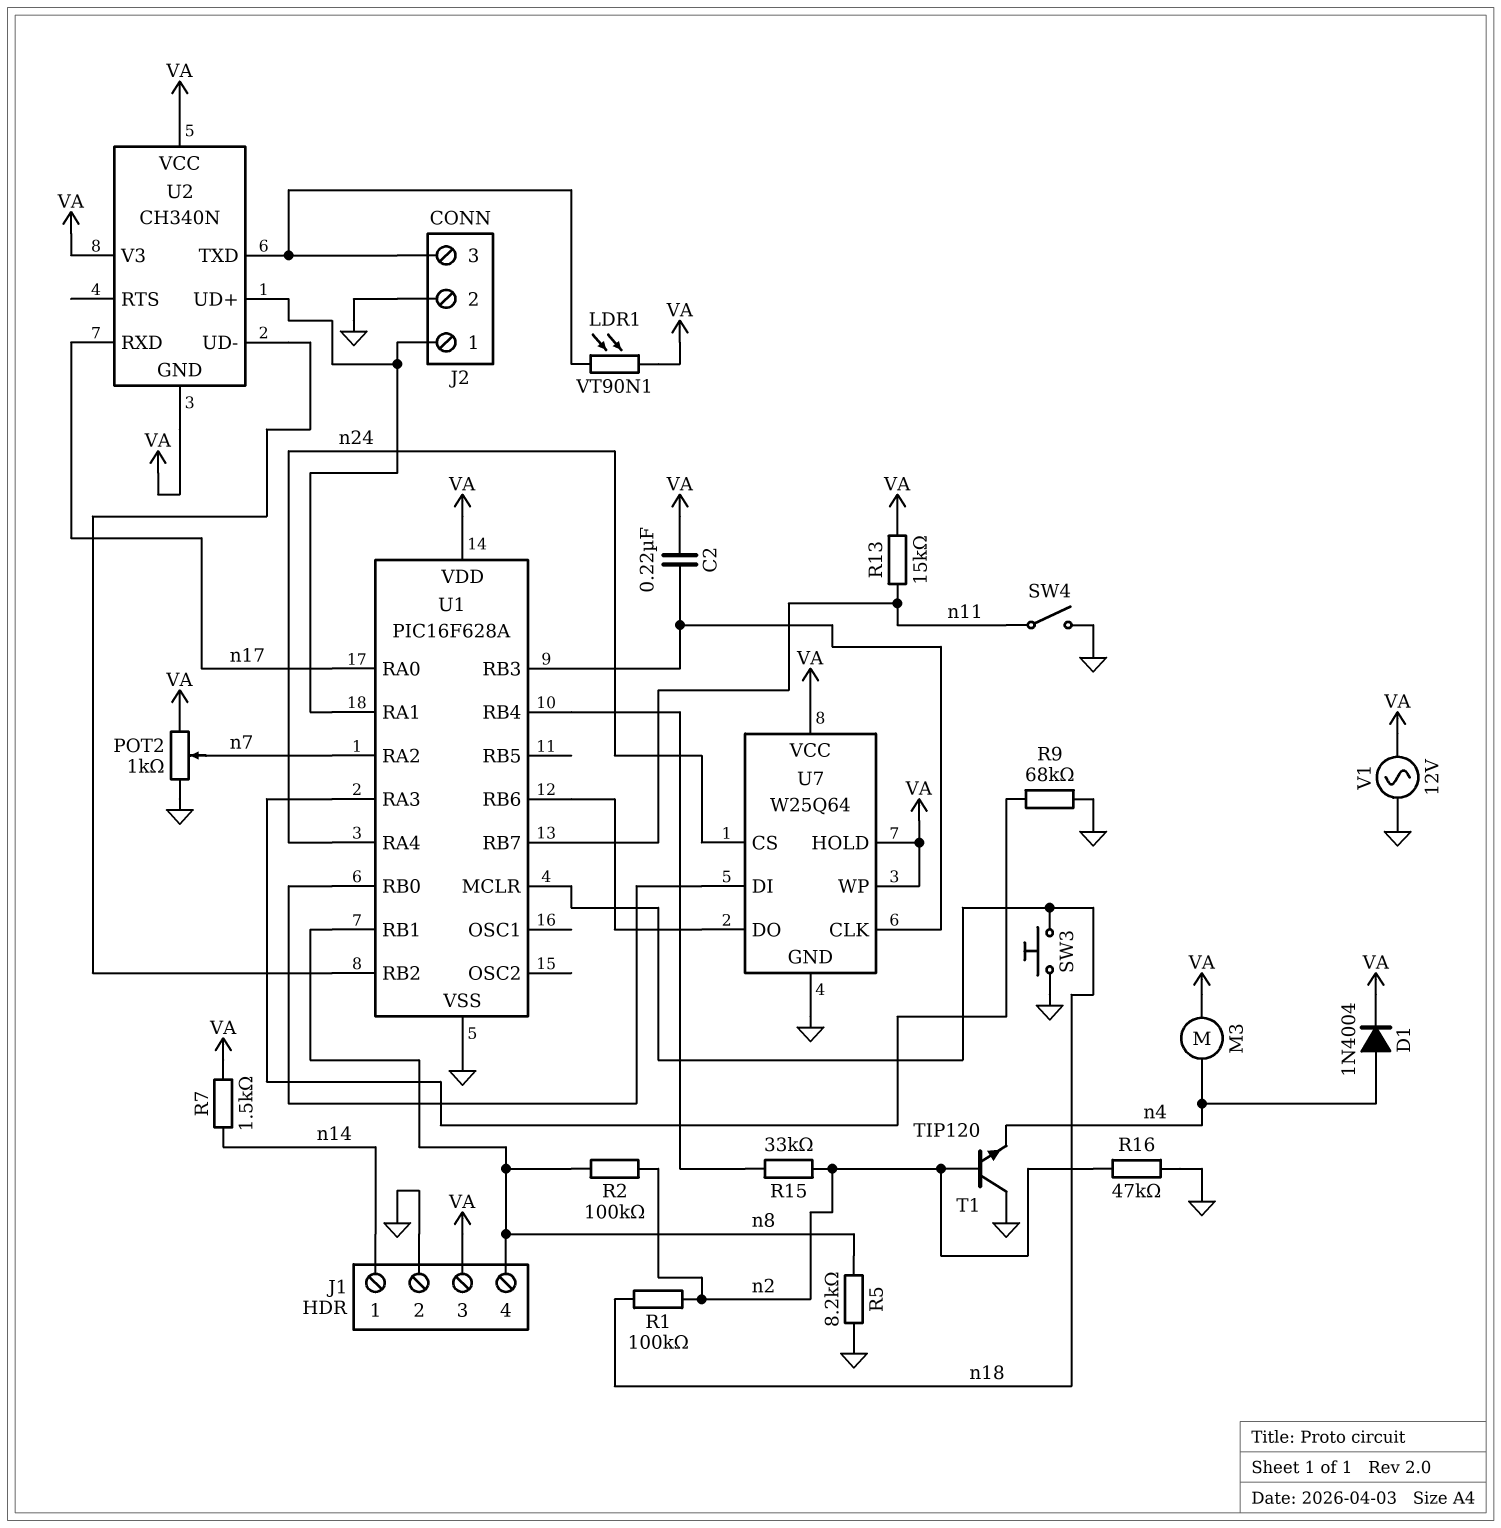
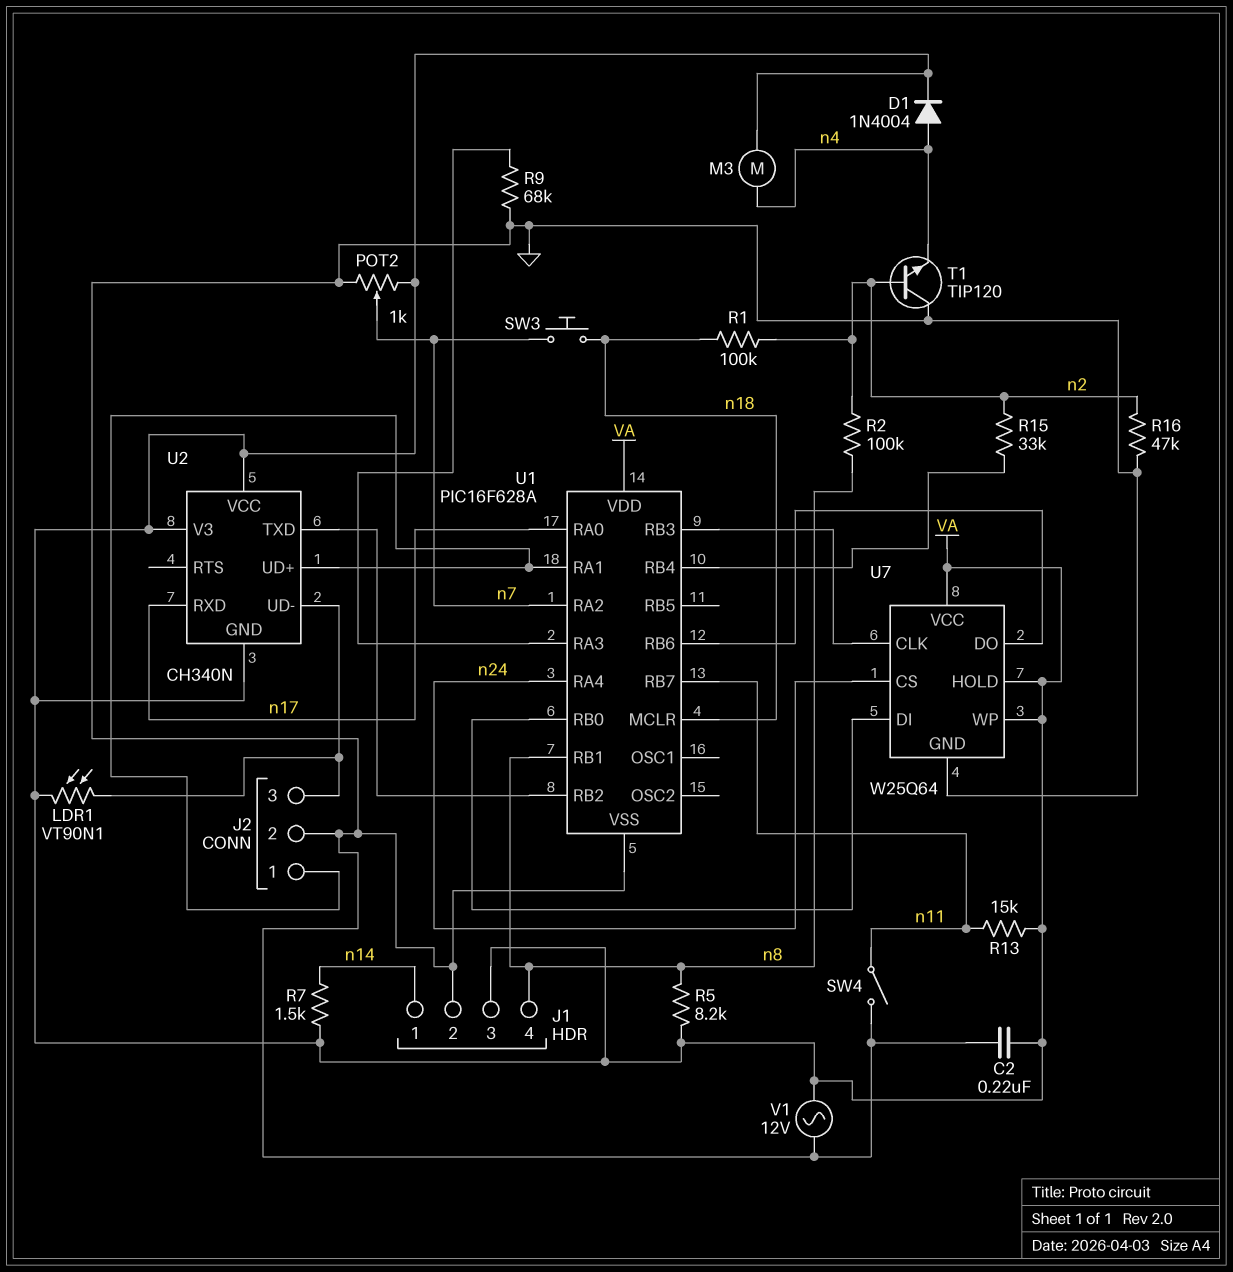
C2: 220nF (U1/RB3, VA) -> 220nF (GND, VA)
R5: 8.2k (GND, n8) -> 8.2k (VA, n8)
SW3: button (GND, n18) -> button (n7, n18)
U2 pin TXD: J2/3 -> U1/RB2
U2 pin UD-: U1/RB2 -> J2/3

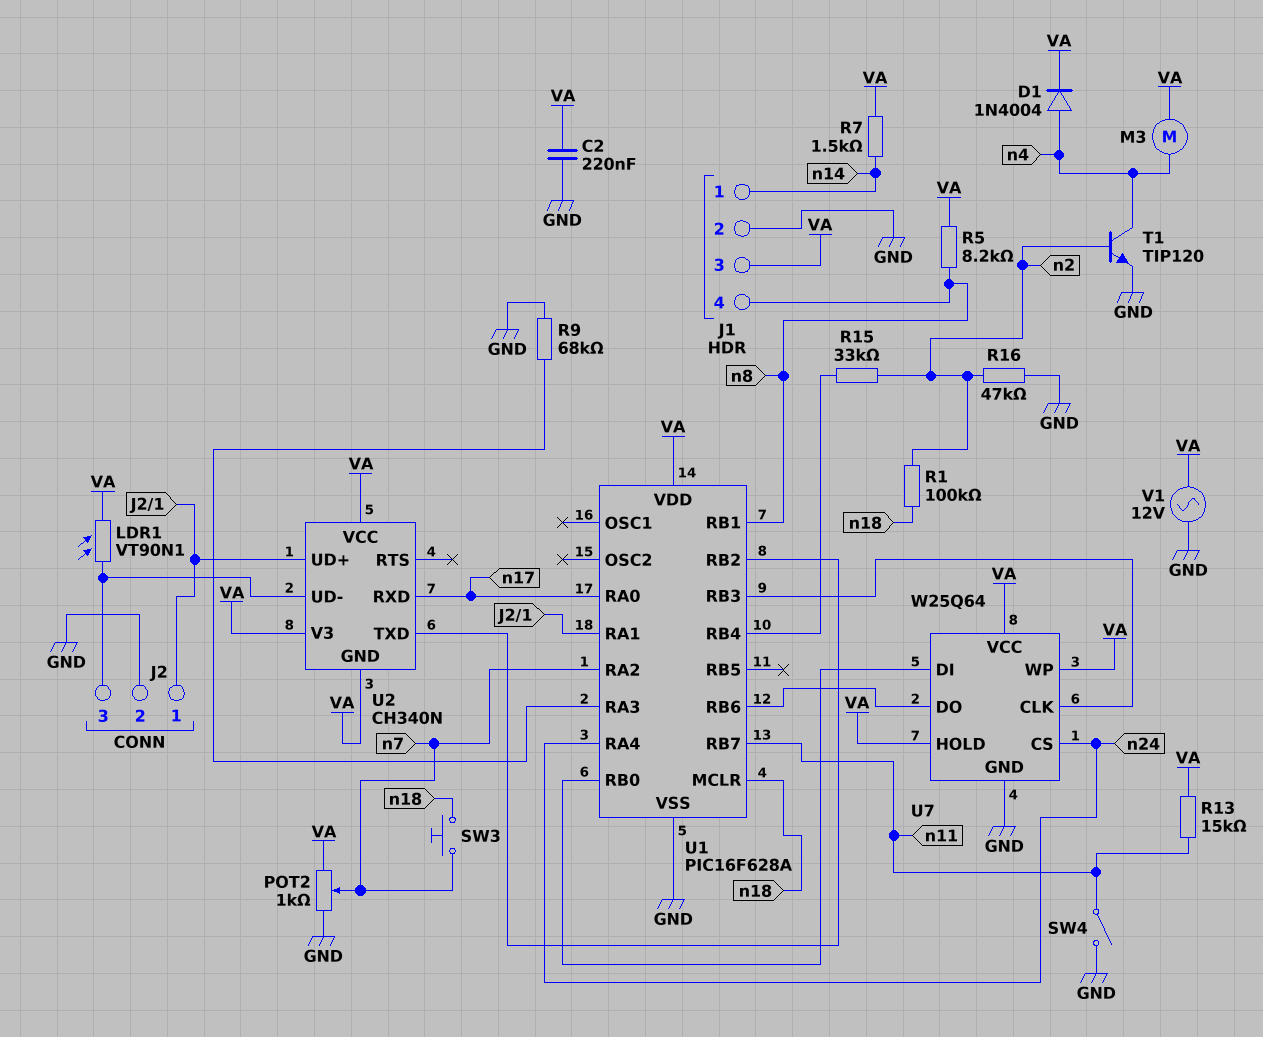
R2: 100k (n2, n8) -> none
T1: NPN TIP120 (B n2, C GND, E n4) -> NPN TIP120 (B n2, C n4, E GND)

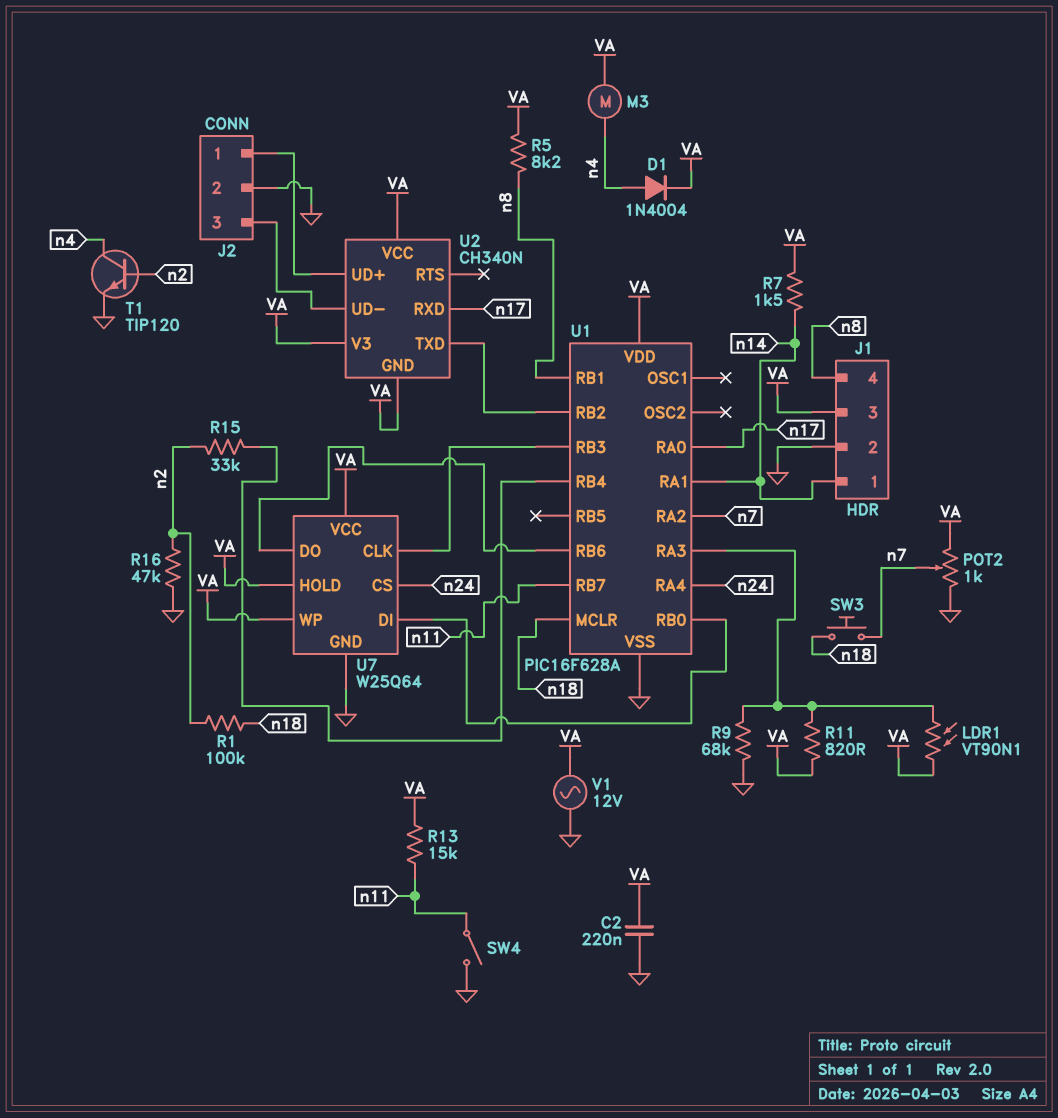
LDR1: VT90N1 (J2/3, VA) -> VT90N1 (U1/RA3, VA)
R11: none -> 820 (U1/RA3, VA)
U1 pin RA1: J2/1 -> n14

